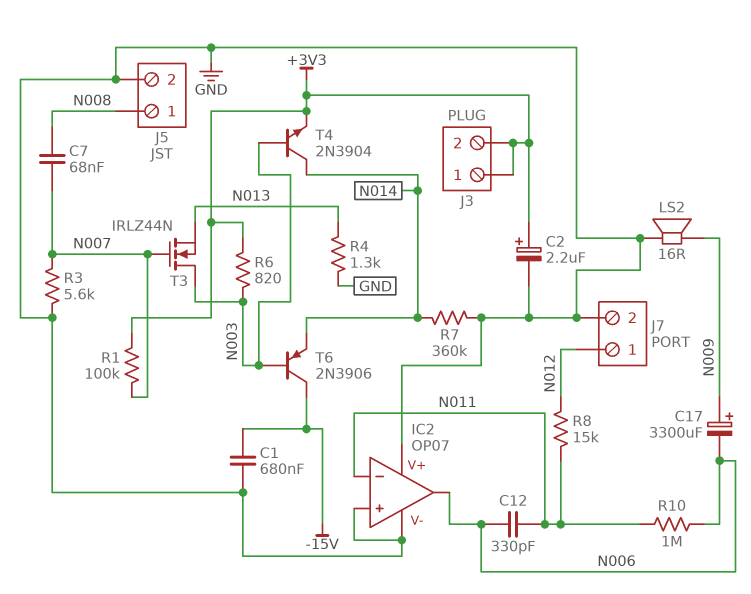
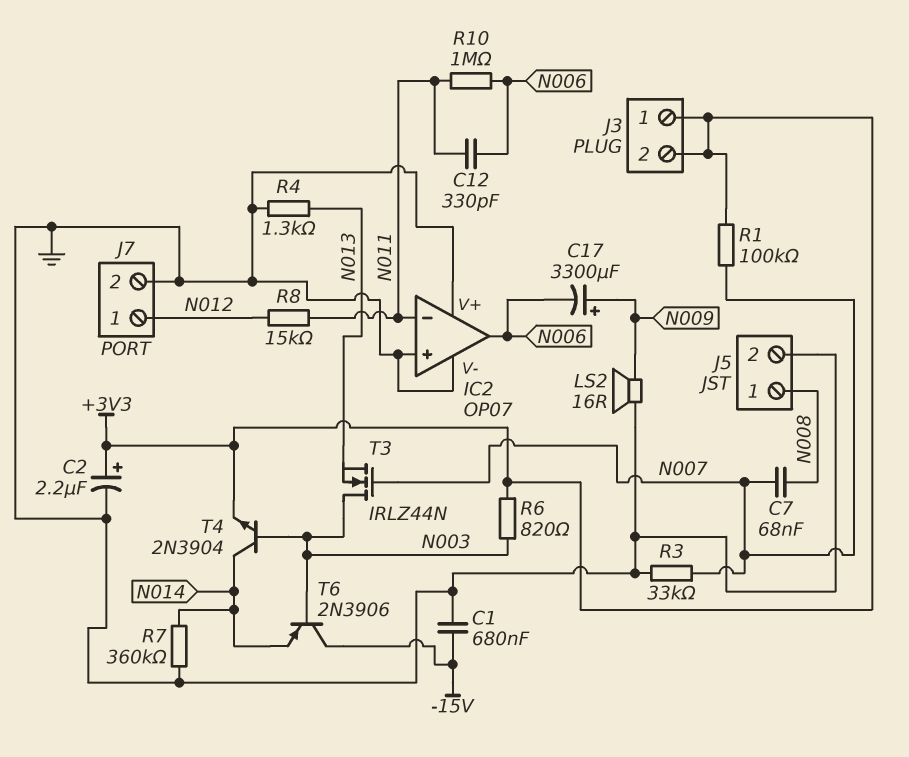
R3: 5.6k (GND, N007) -> 33k (GND, N007)

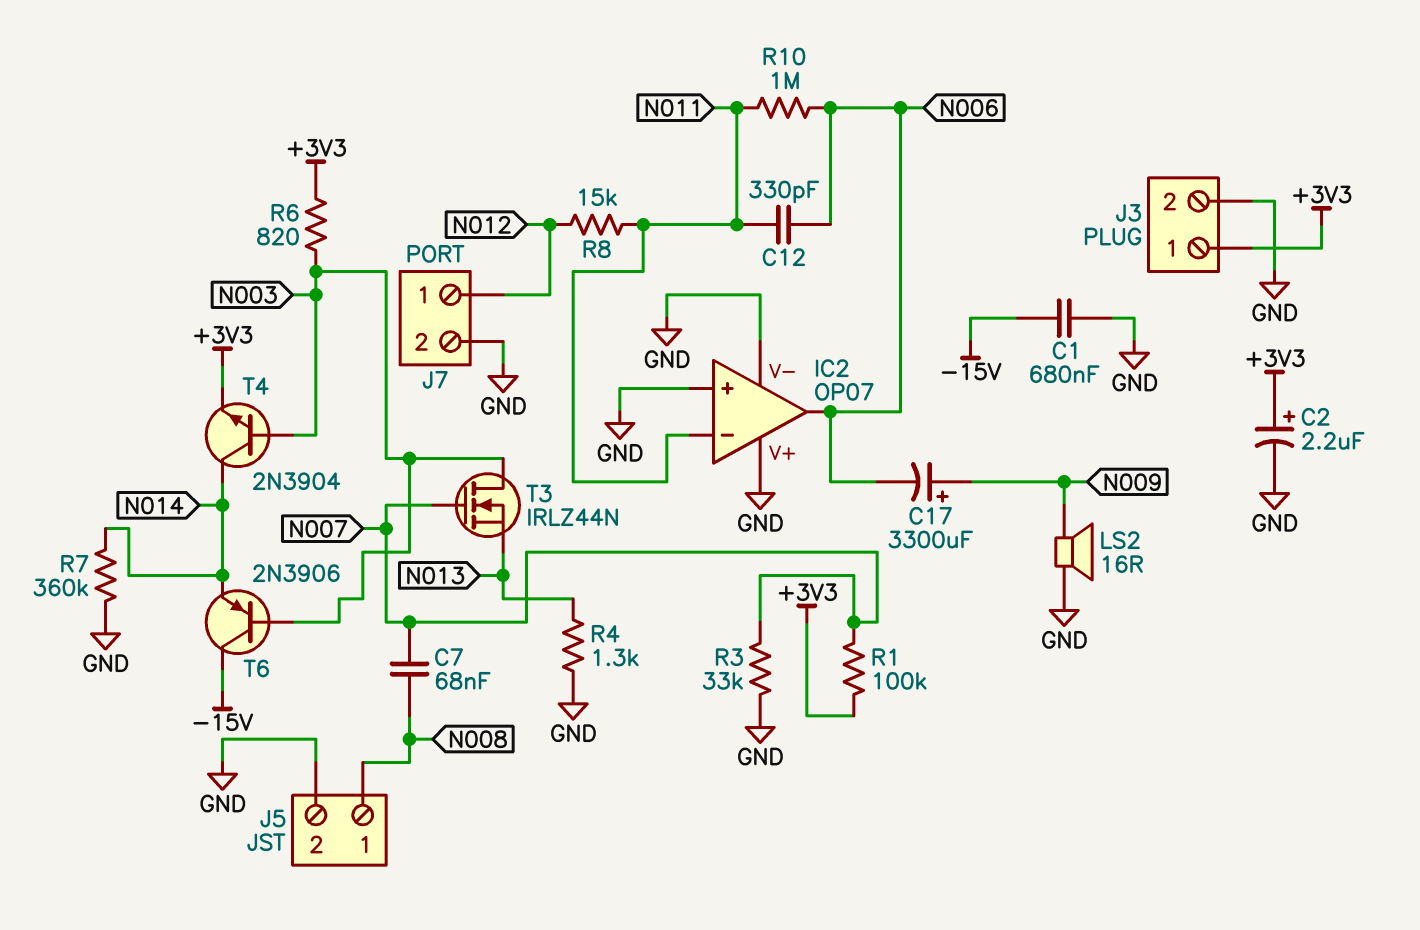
J3 pin 2: +3V3 -> GND

